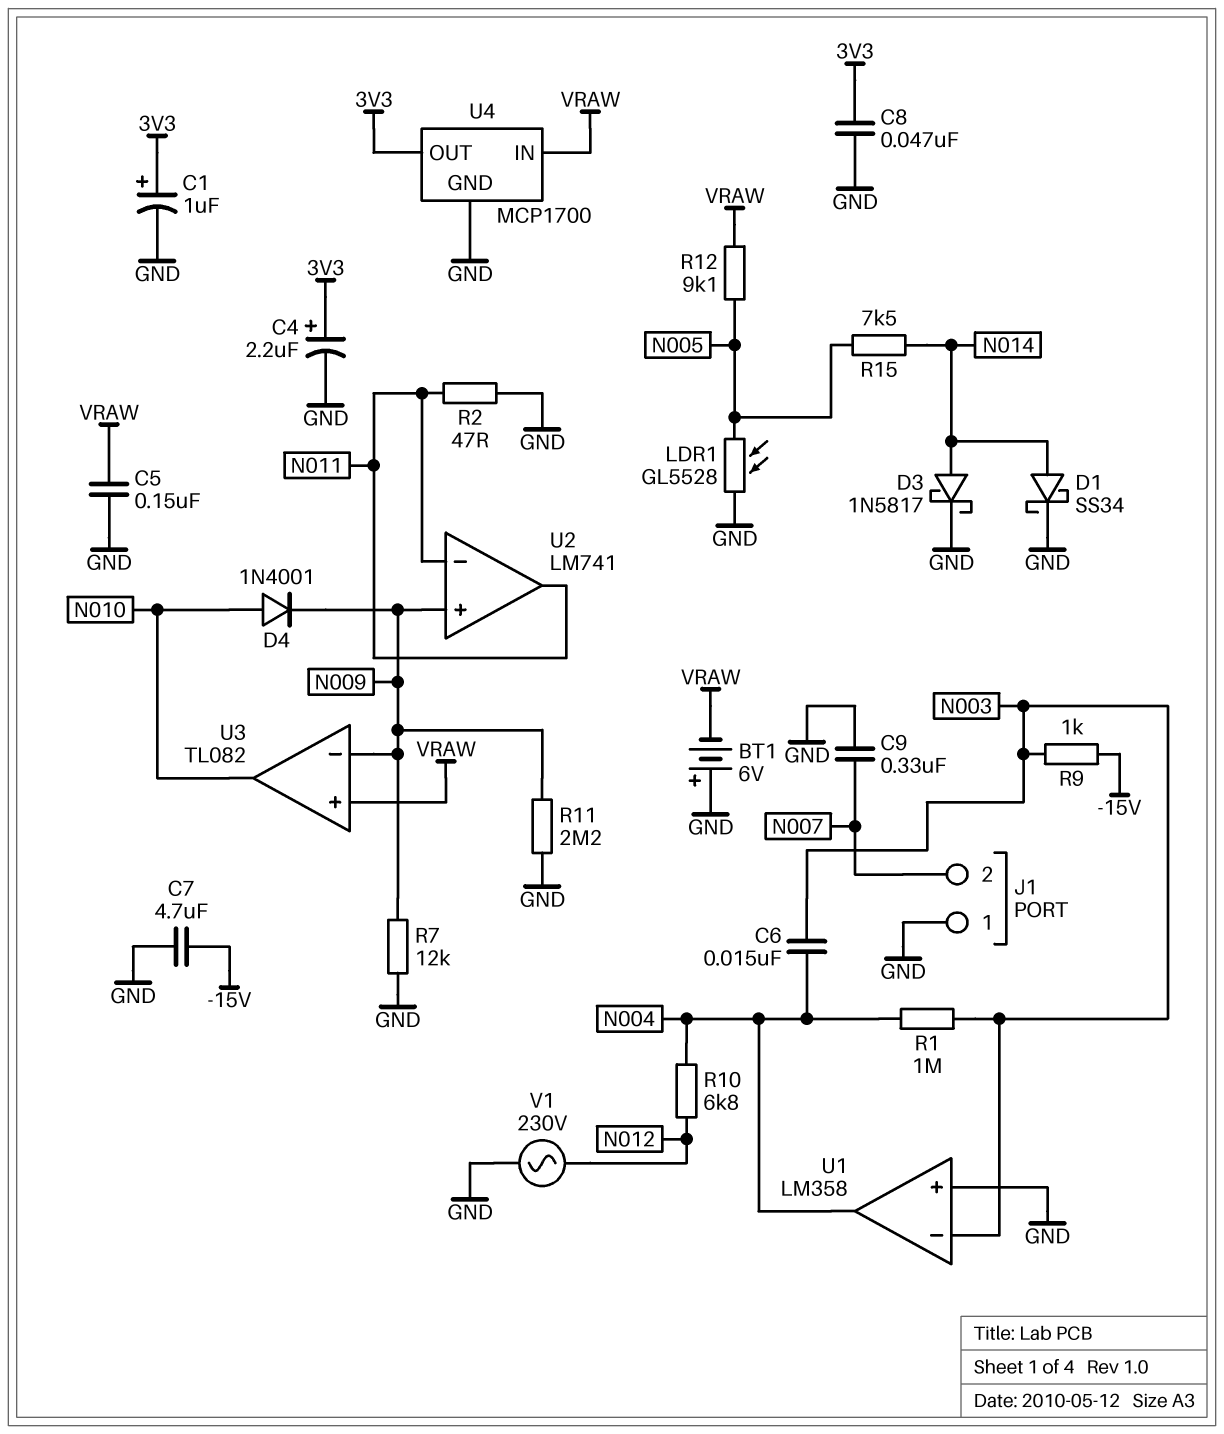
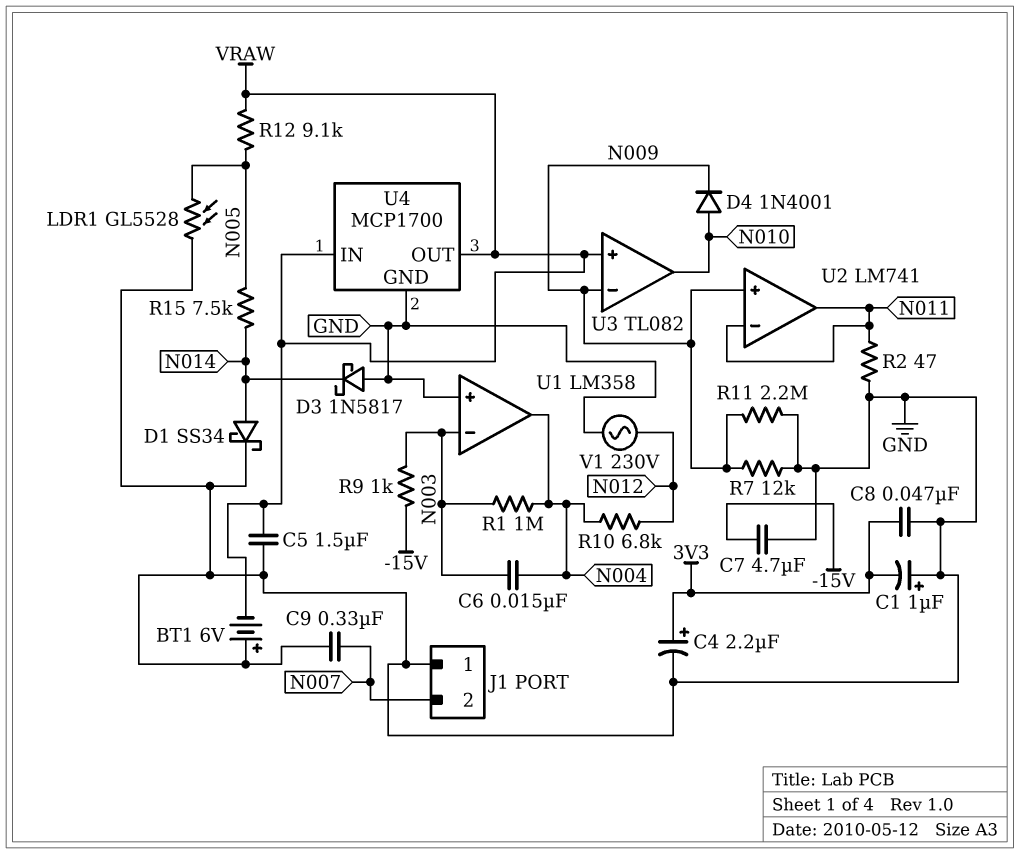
C1: 1uF (plus 3V3, minus GND) -> 1uF (plus GND, minus 3V3)
C5: 150nF (GND, VRAW) -> 1.5uF (GND, VRAW)
D3: schottky 1N5817 (A N014, K GND) -> schottky 1N5817 (A GND, K N014)
U4 pin OUT: 3V3 -> VRAW

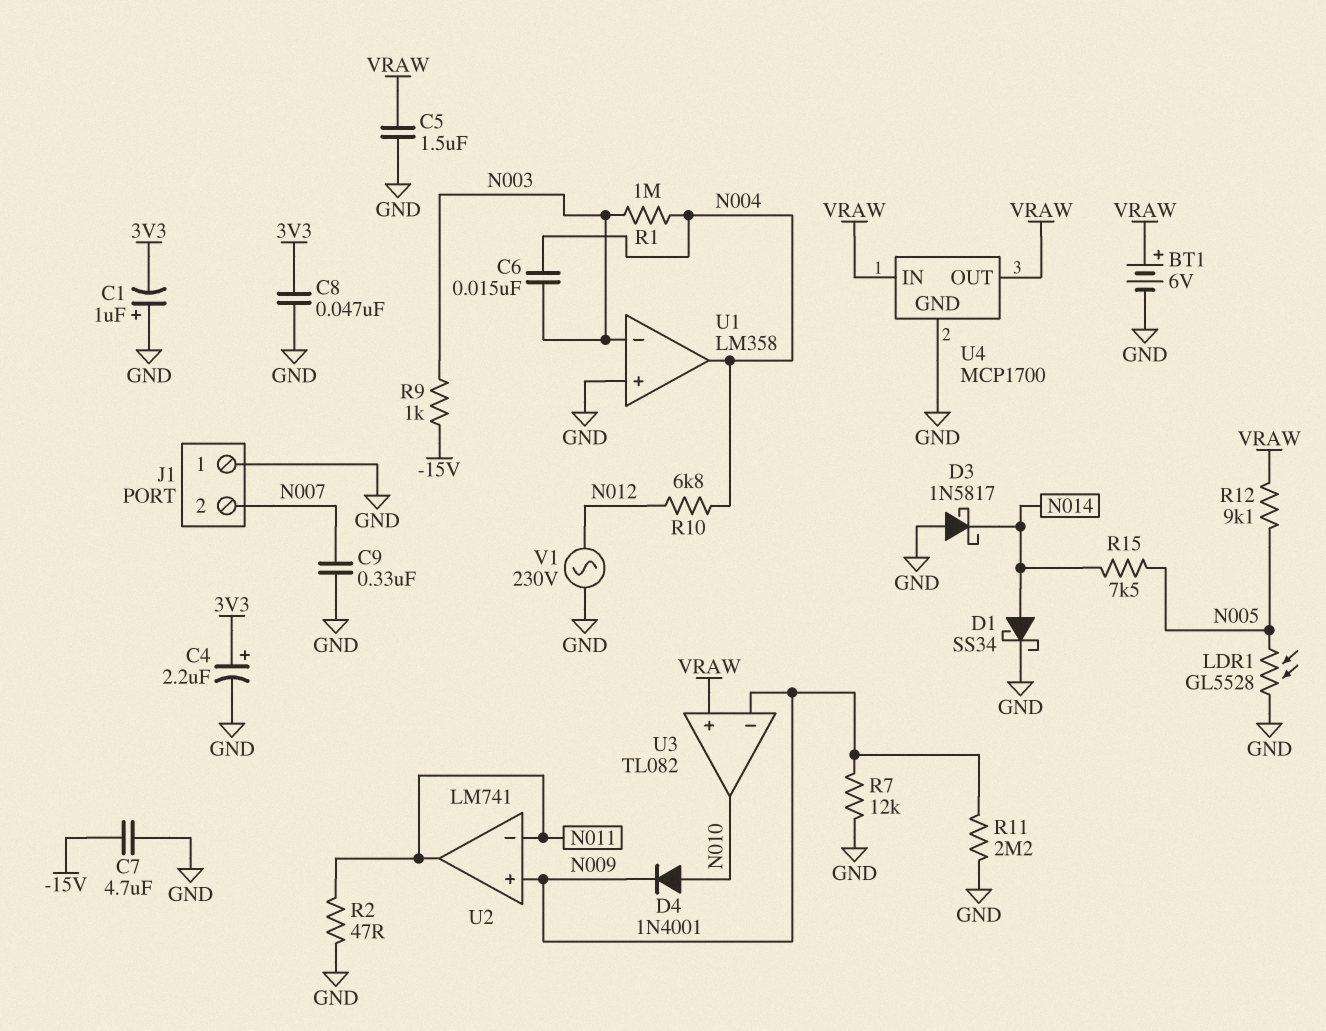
BT1: 6V (plus GND, minus VRAW) -> 6V (plus VRAW, minus GND)

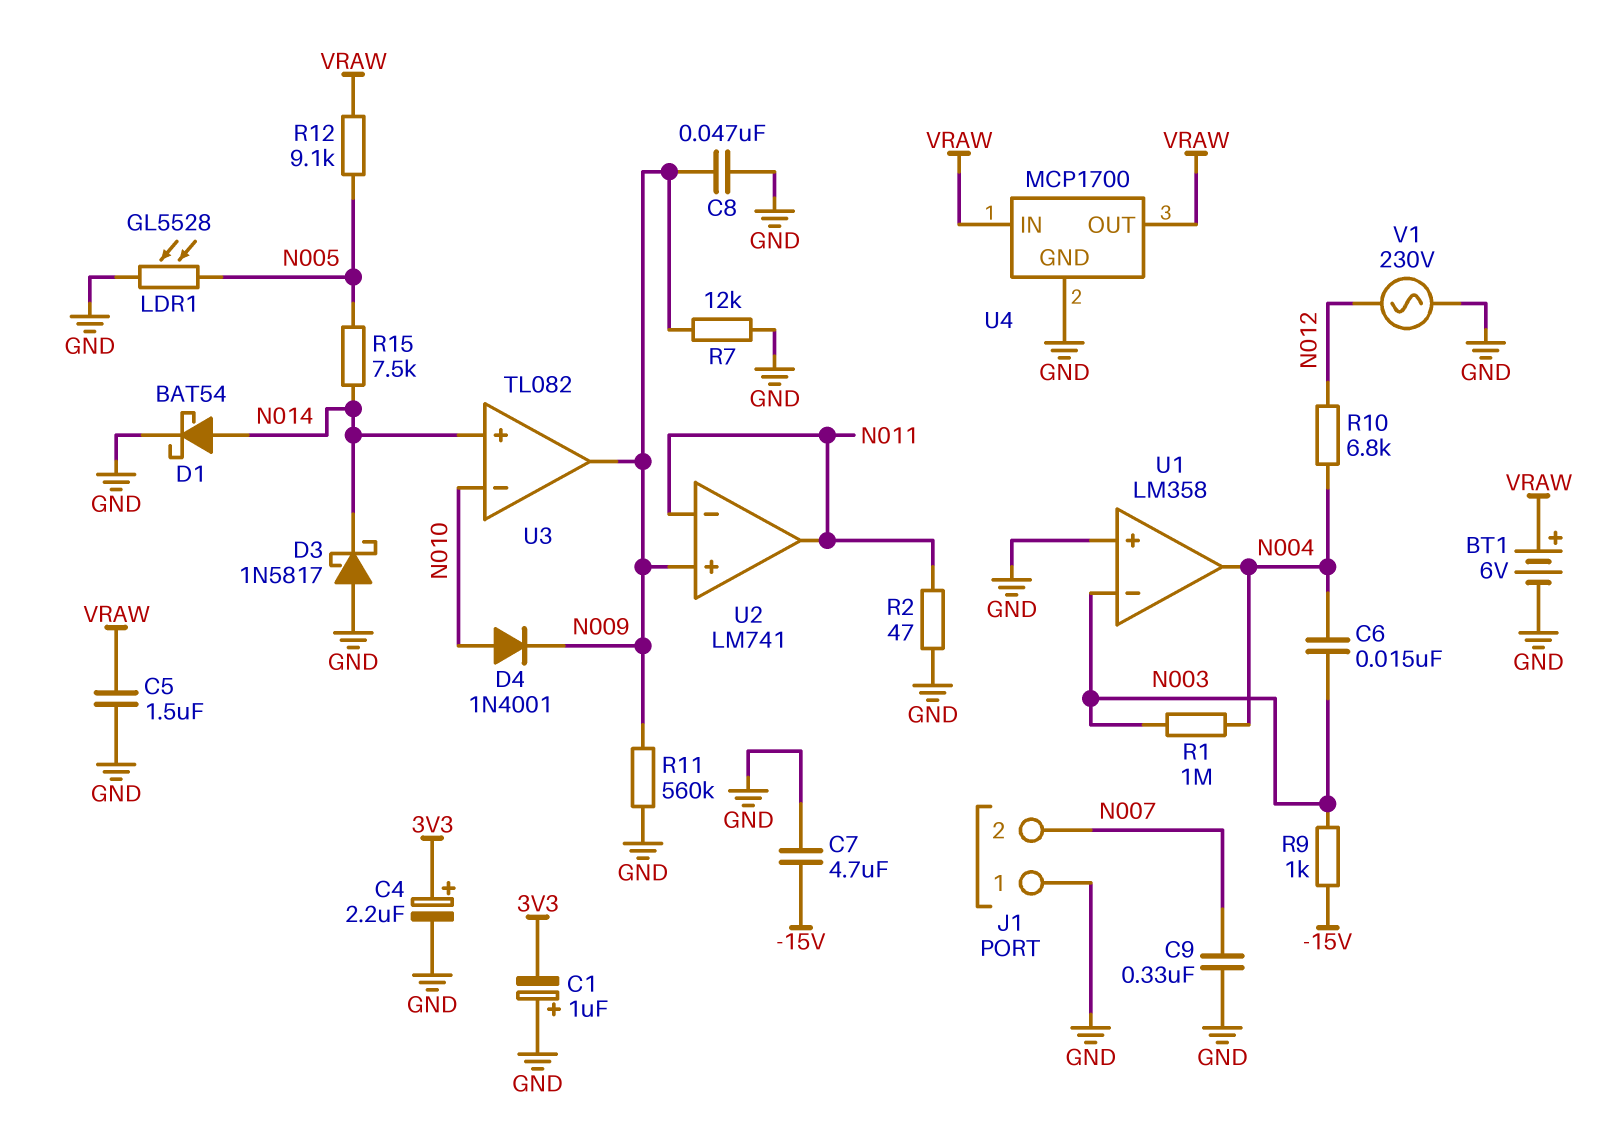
C8: 47nF (3V3, GND) -> 47nF (GND, N009)
D1: schottky SS34 (A N014, K GND) -> schottky BAT54 (A N014, K GND)
R11: 2.2M (GND, N009) -> 560k (GND, N009)
U3 pin in+: VRAW -> N014
U3 pin in-: N009 -> N010
U3 pin out: N010 -> N009

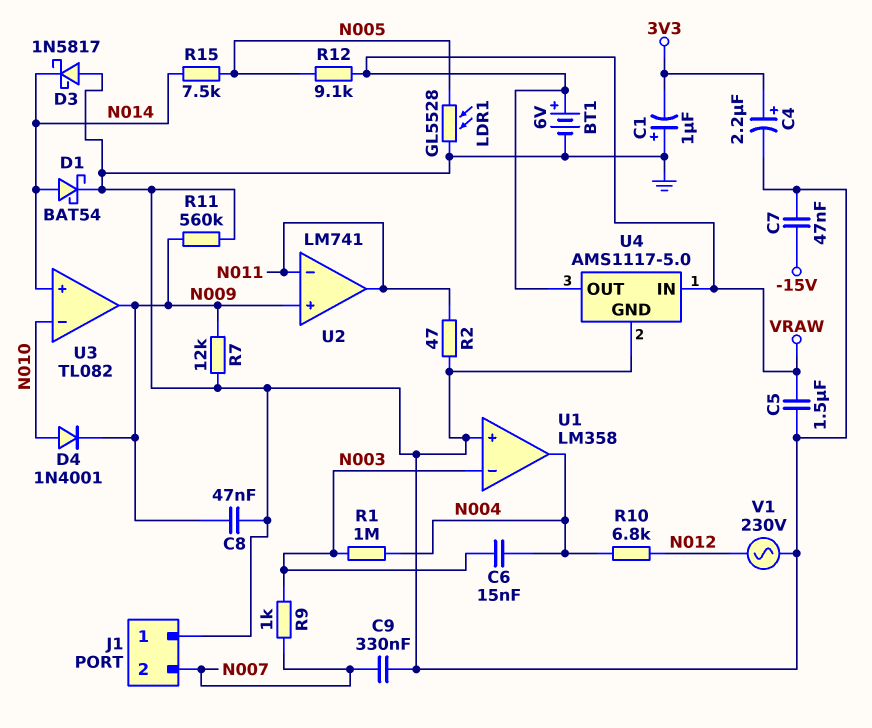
C7: 4.7uF (-15V, GND) -> 47nF (-15V, GND)
R9: 1k (-15V, N003) -> 1k (N003, N007)
U4: MCP1700 -> AMS1117-5.0

